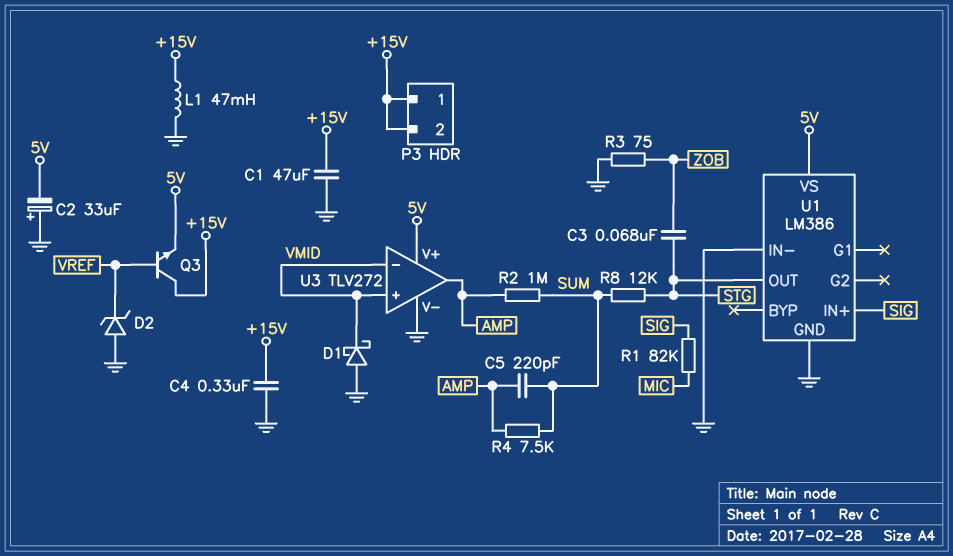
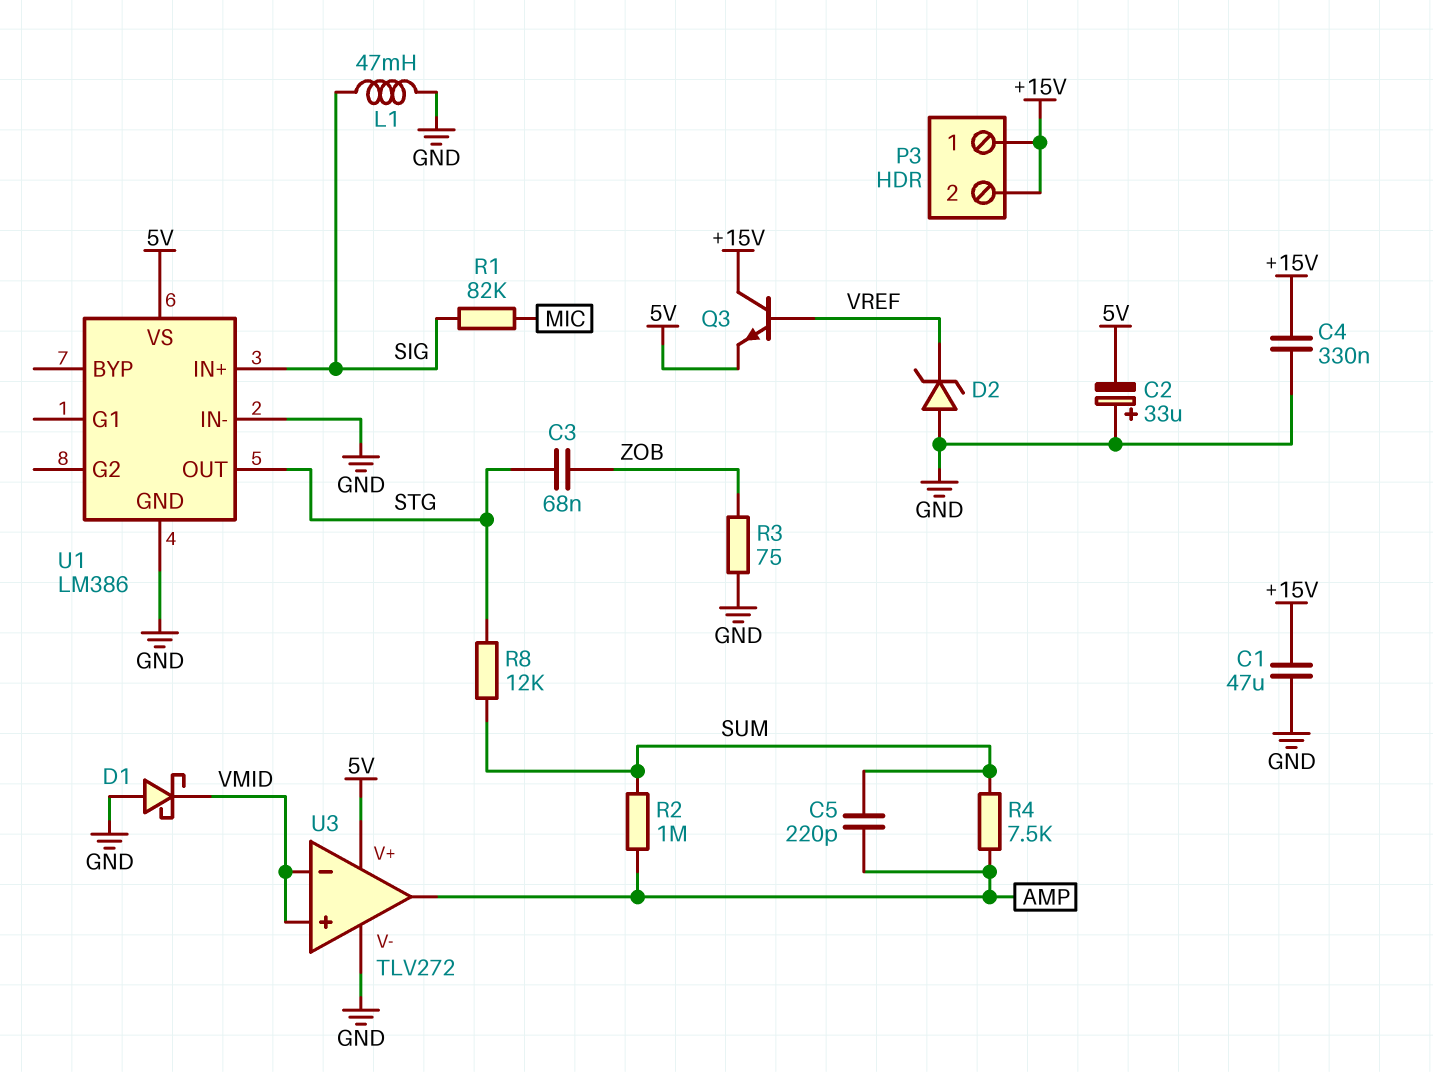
L1: 47mH (+15V, GND) -> 47mH (GND, SIG)

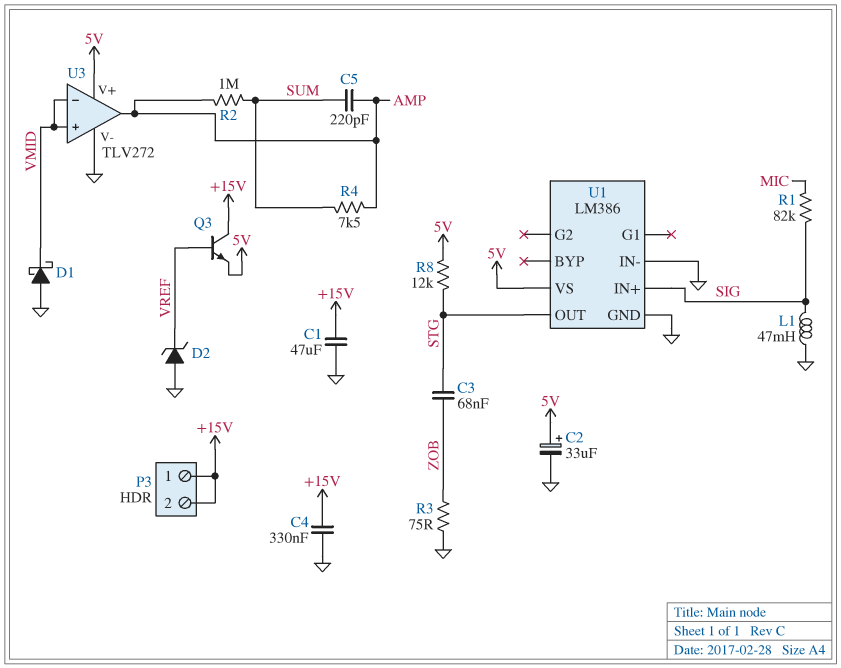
C2: 33uF (plus GND, minus 5V) -> 33uF (plus 5V, minus GND)
R8: 12k (STG, SUM) -> 12k (5V, STG)

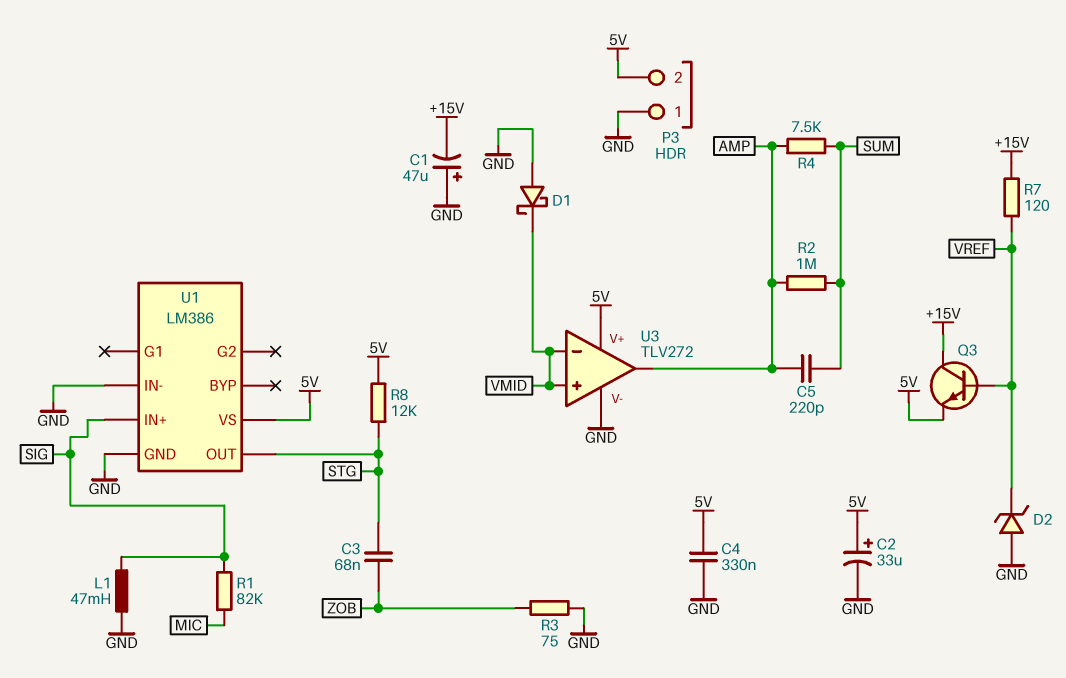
C1: 47uF (+15V, GND) -> 47uF (plus GND, minus +15V)
C4: 330nF (+15V, GND) -> 330nF (5V, GND)
P3 pin 1: +15V -> GND
P3 pin 2: +15V -> 5V
R7: none -> 120 (+15V, VREF)

